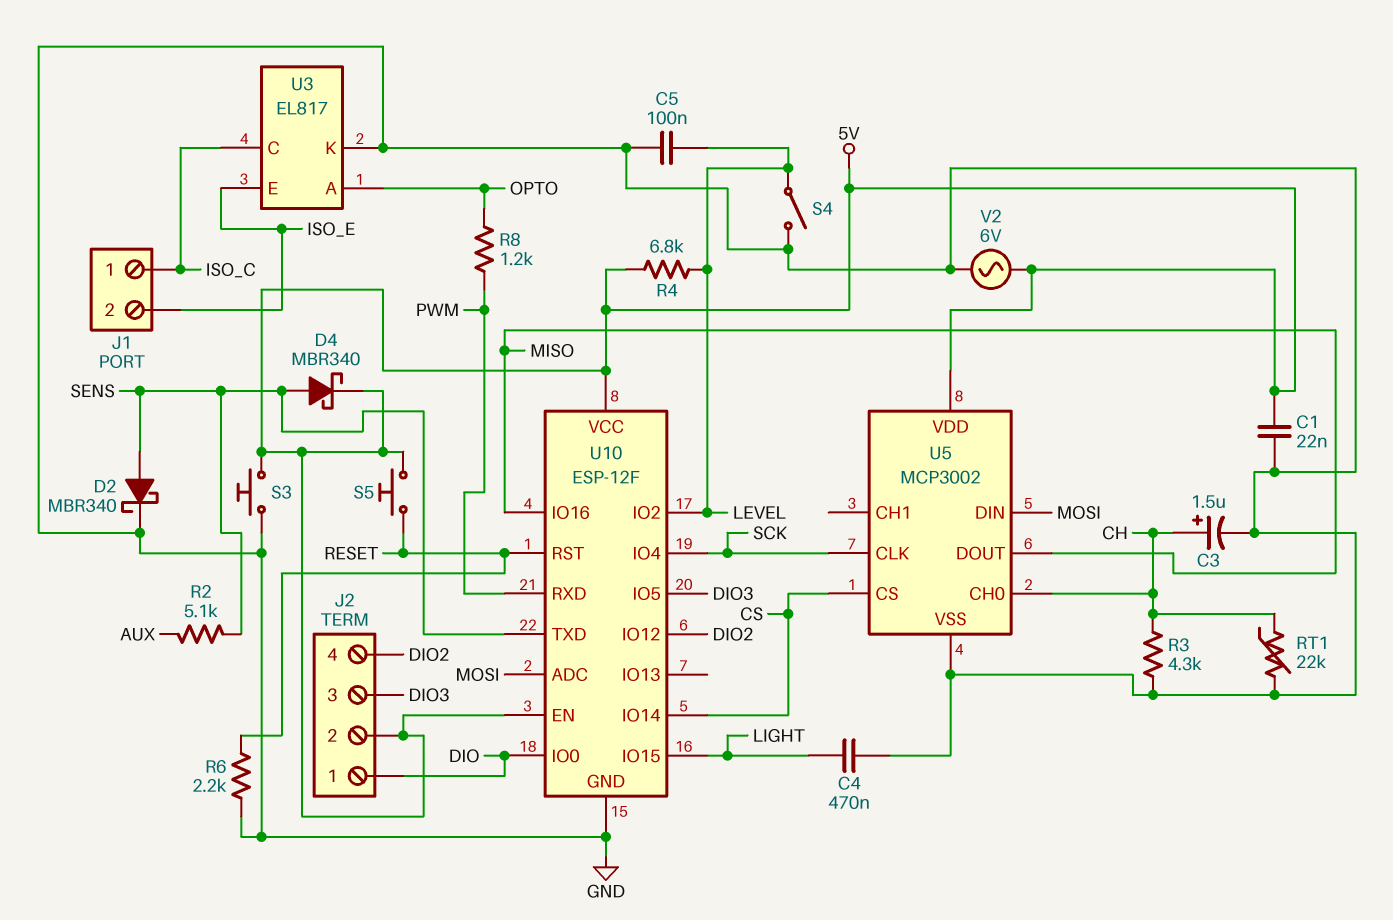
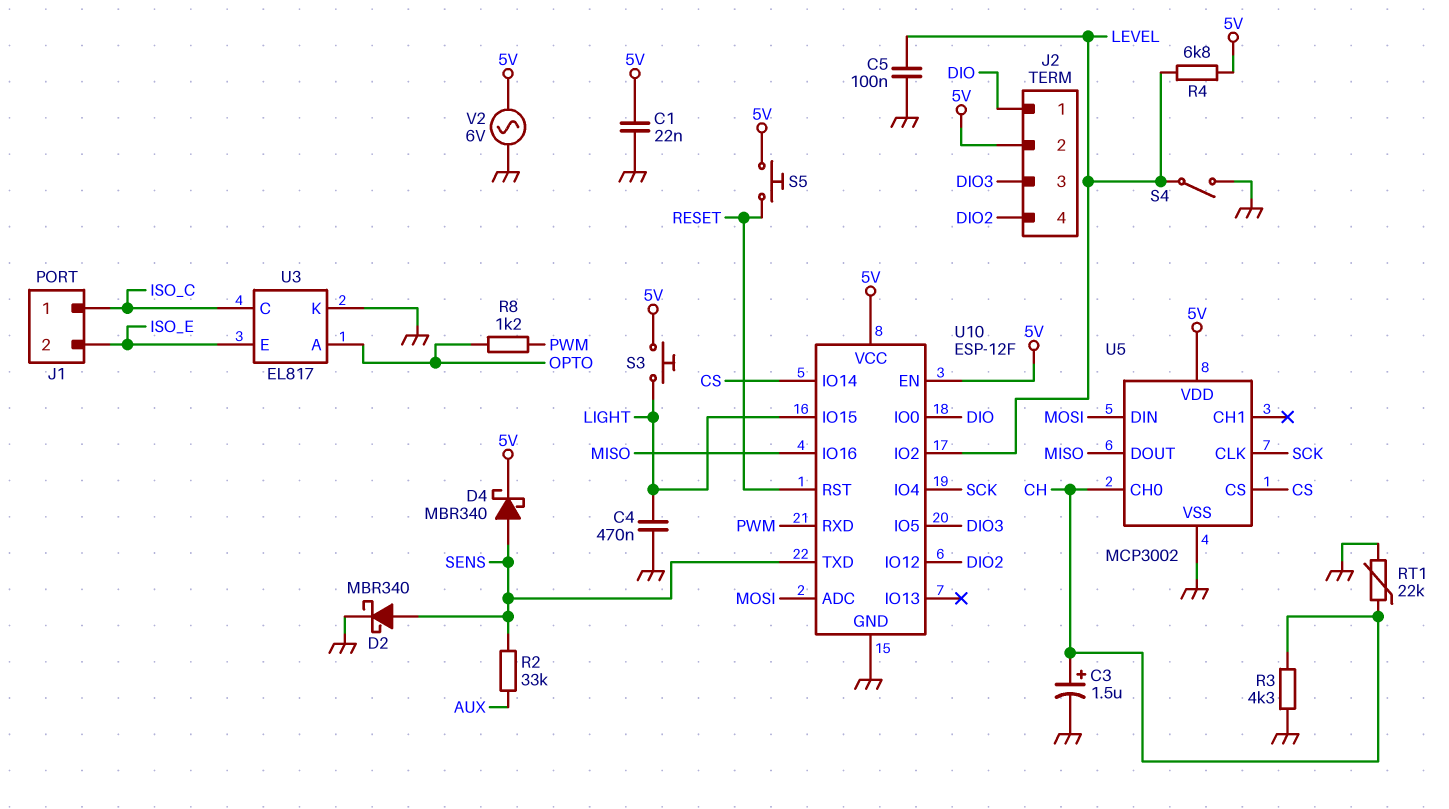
R2: 5.1k (AUX, SENS) -> 33k (AUX, SENS)
R6: 2.2k (GND, RESET) -> none
S3: button (5V, GND) -> button (5V, LIGHT)

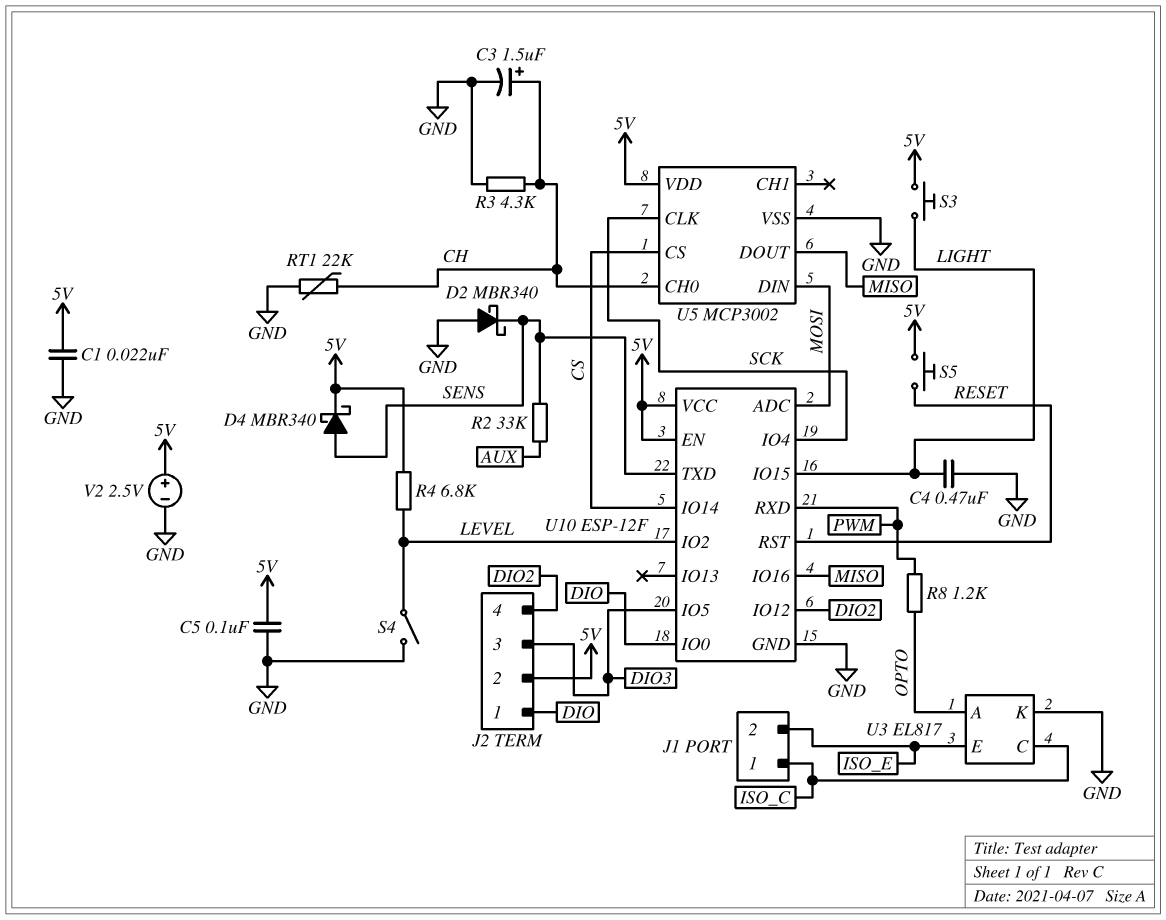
C5: 100nF (GND, LEVEL) -> 100nF (5V, GND)
D2: schottky MBR340 (A SENS, K GND) -> schottky MBR340 (A GND, K SENS)
V2: AC 6V (5V, GND) -> 2.5V (plus 5V, minus GND)

